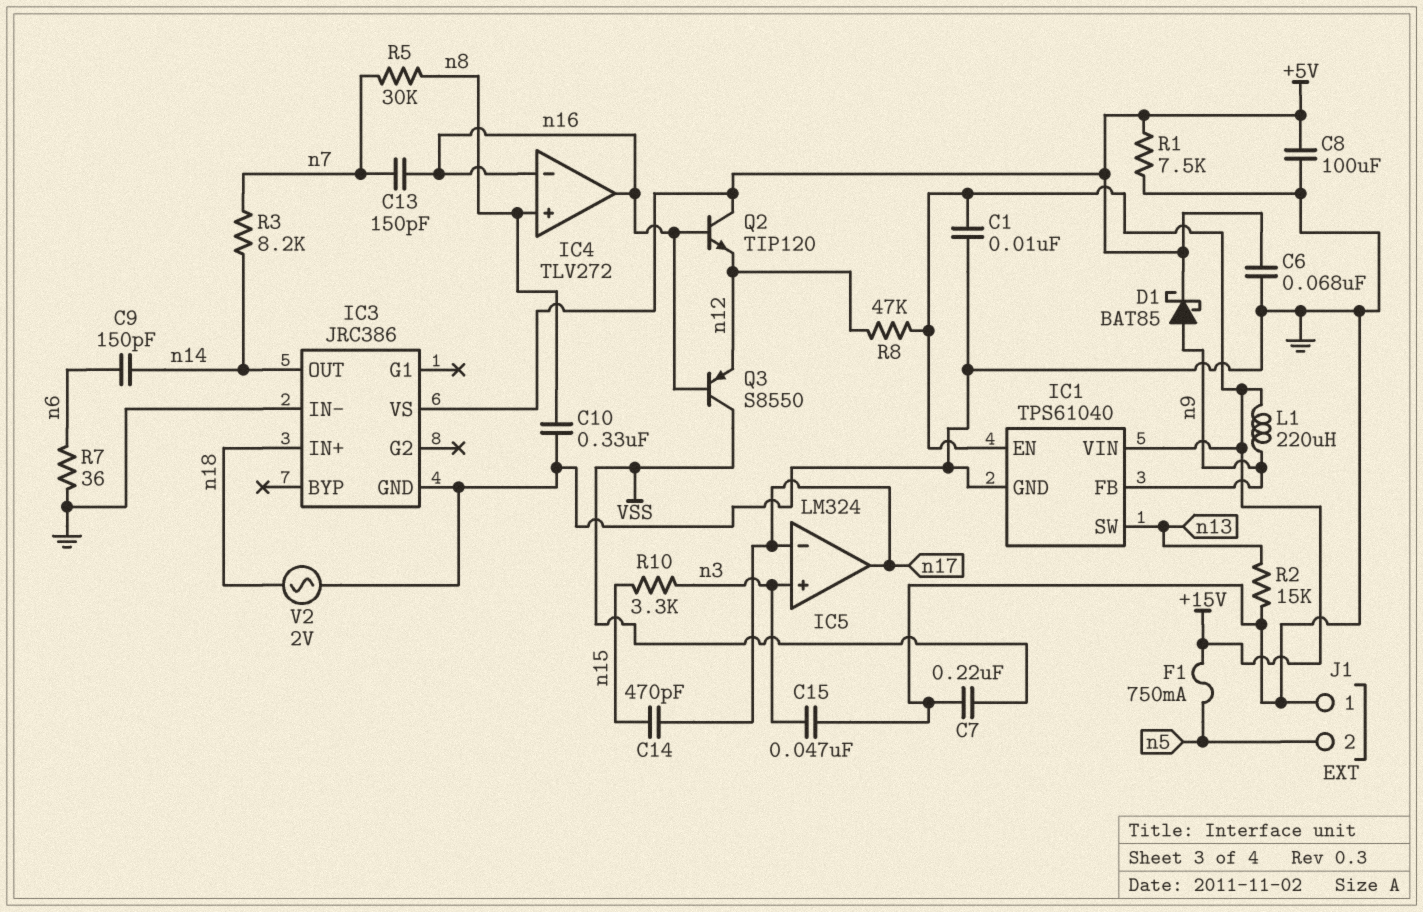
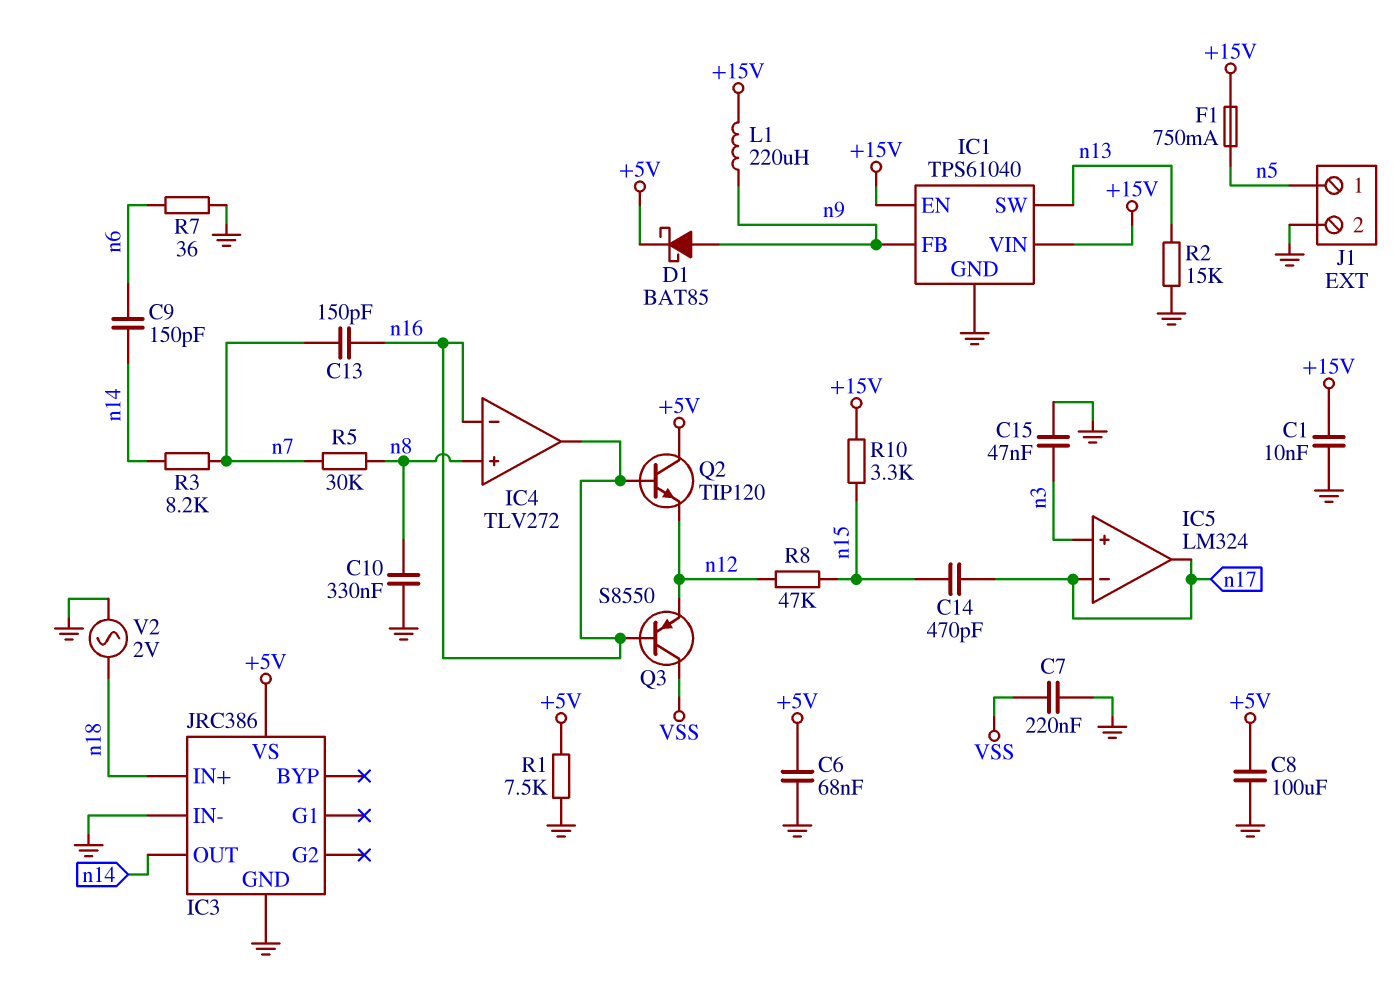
J1 pin 1: GND -> n5
J1 pin 2: n5 -> GND
R8: 47k (+15V, n12) -> 47k (n12, n15)
R10: 3.3k (n3, n15) -> 3.3k (+15V, n15)

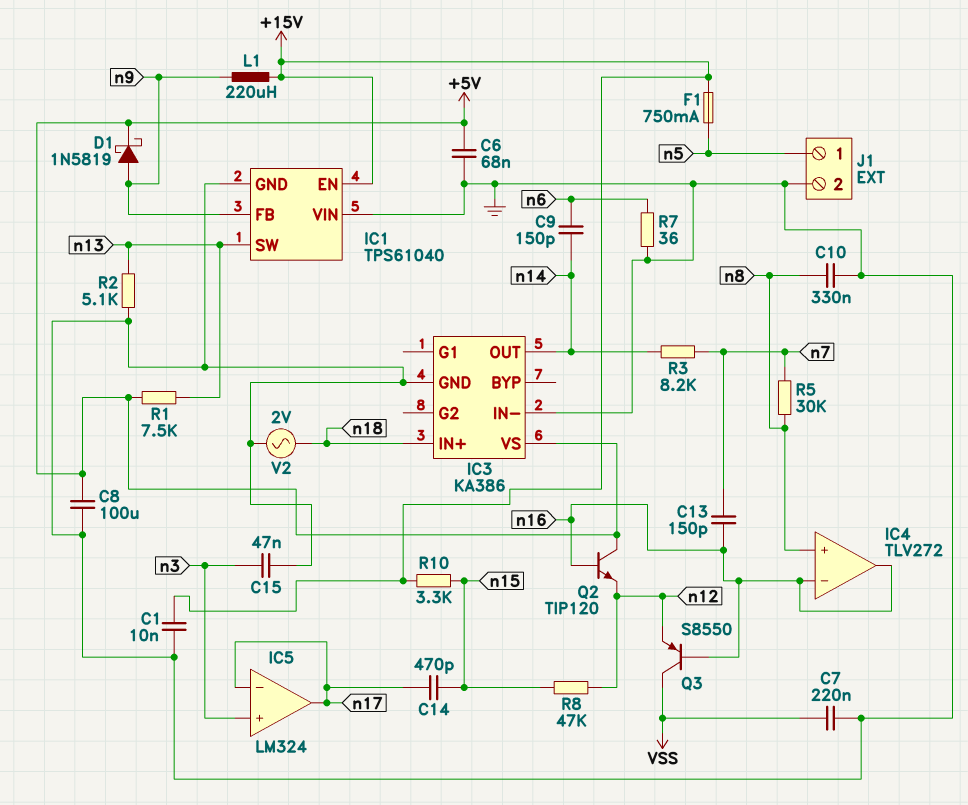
D1: schottky BAT85 (A n9, K +5V) -> schottky 1N5819 (A n9, K +5V)
IC1 pin VIN: +15V -> GND
IC3: JRC386 -> KA386
R1: 7.5k (+5V, GND) -> 7.5k (+5V, n13)
R2: 15k (GND, n13) -> 5.1k (GND, n13)

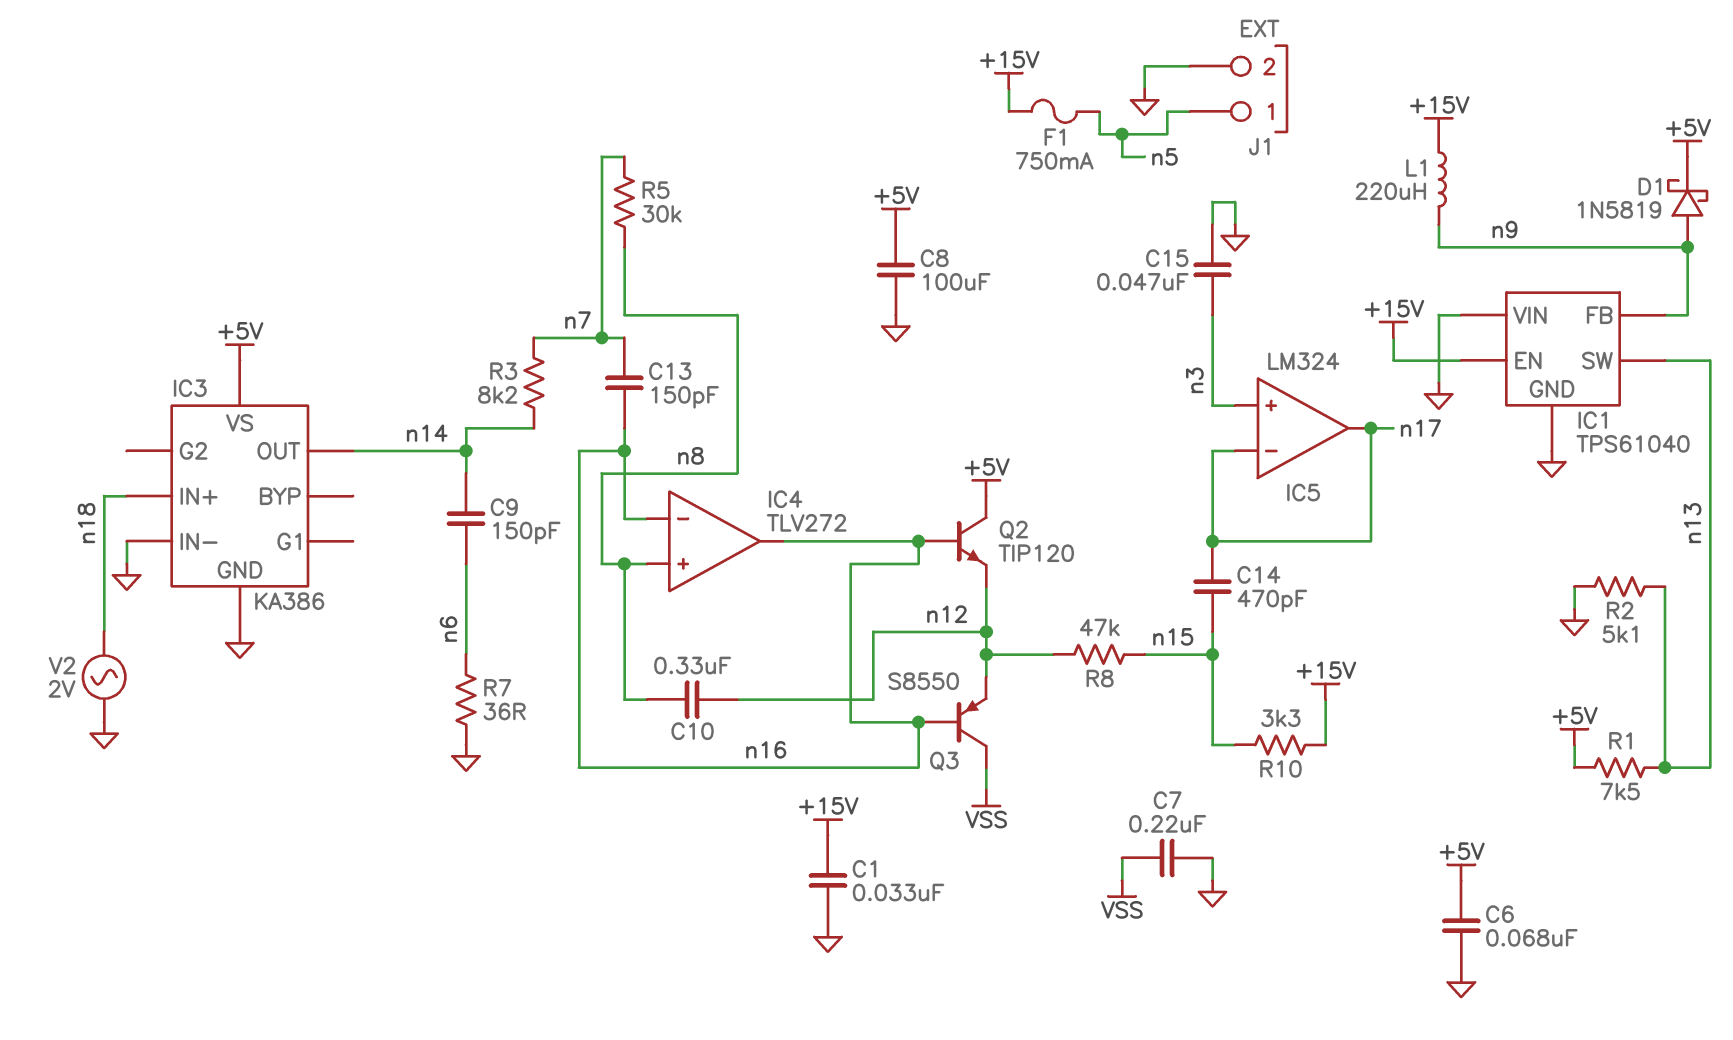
C1: 10nF (+15V, GND) -> 33nF (+15V, GND)
C10: 330nF (GND, n8) -> 330nF (n8, n12)

